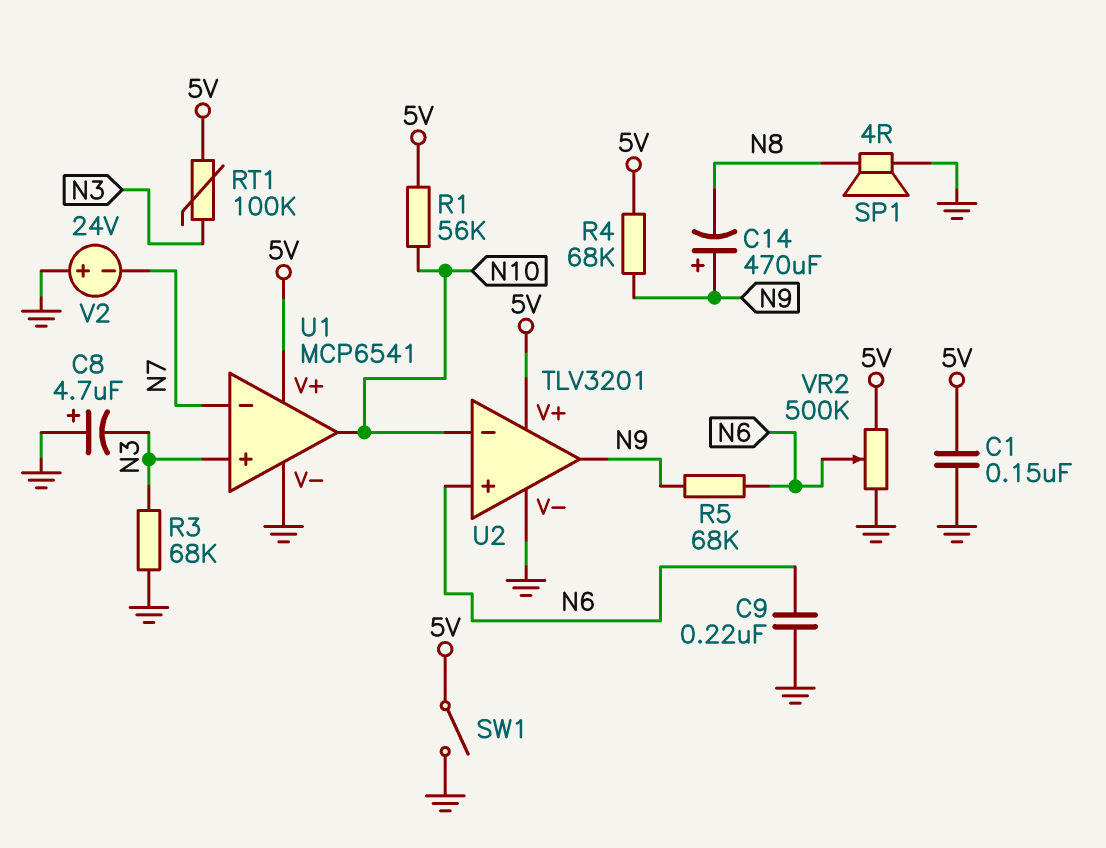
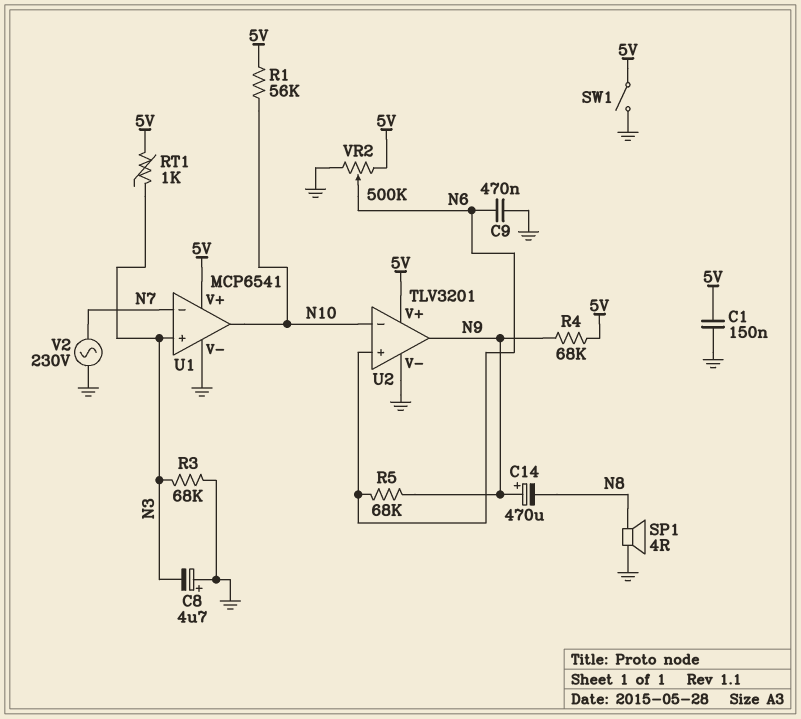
C9: 220nF (GND, N6) -> 470nF (GND, N6)
RT1: 100k (5V, N3) -> 1k (5V, N3)
V2: 24V (plus GND, minus N7) -> AC 230V (GND, N7)

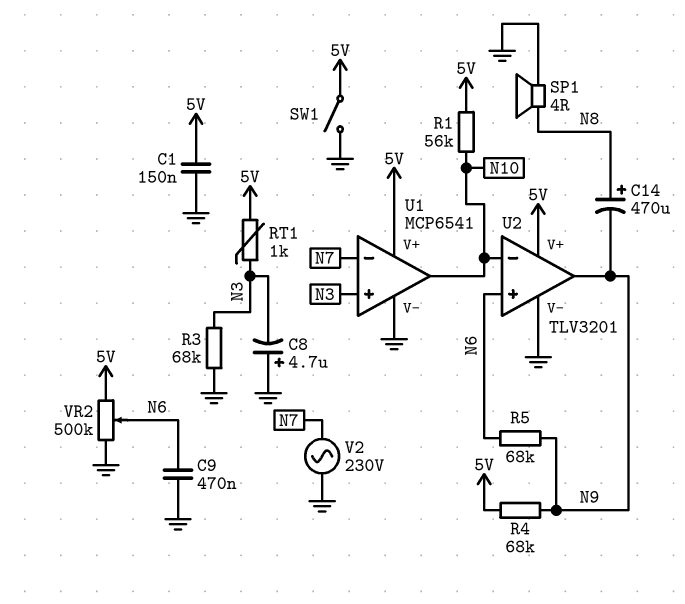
C14: 470uF (plus N9, minus N8) -> 470uF (plus N8, minus N9)

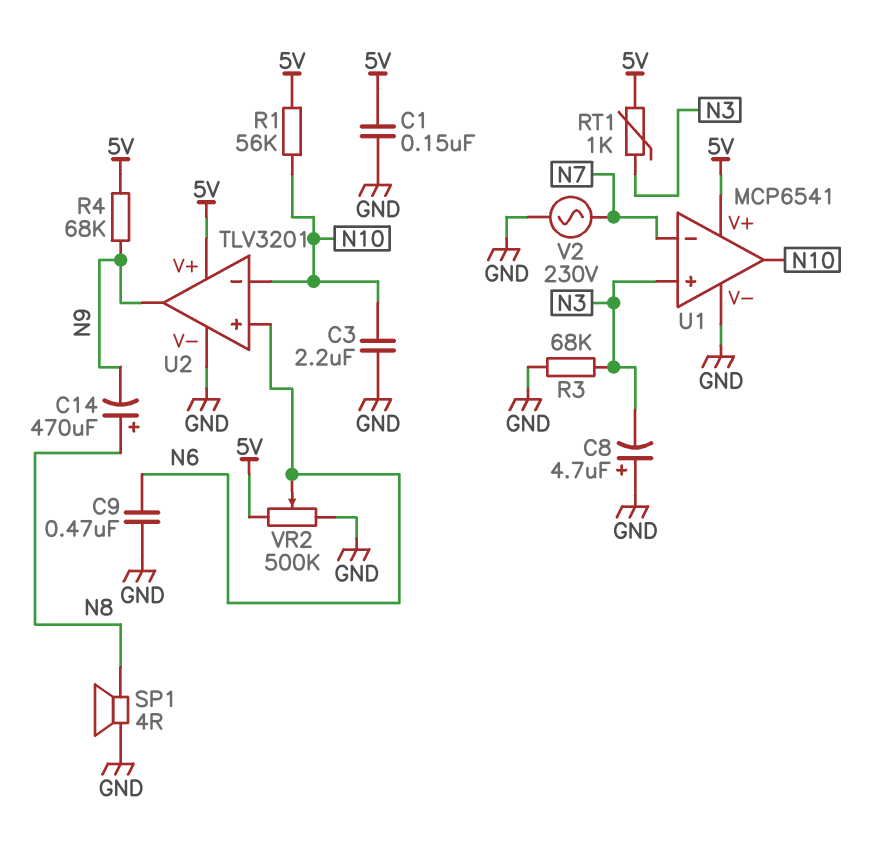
C3: none -> 2.2uF (GND, N10)
R5: 68k (N6, N9) -> none
SW1: switch (5V, GND) -> none

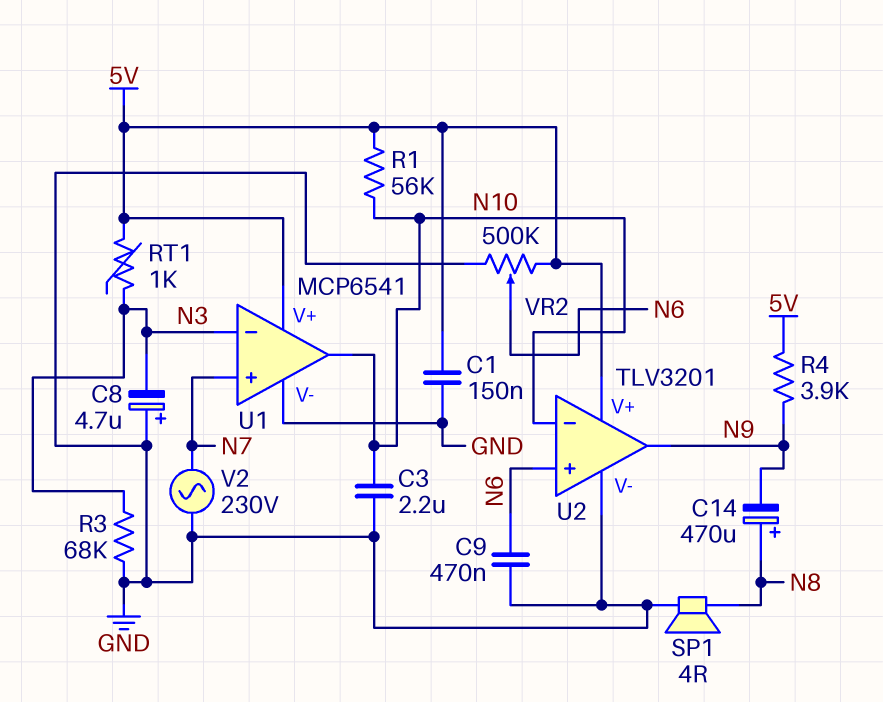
R4: 68k (5V, N9) -> 3.9k (5V, N9)
U1 pin in+: N3 -> N7
U1 pin in-: N7 -> N3

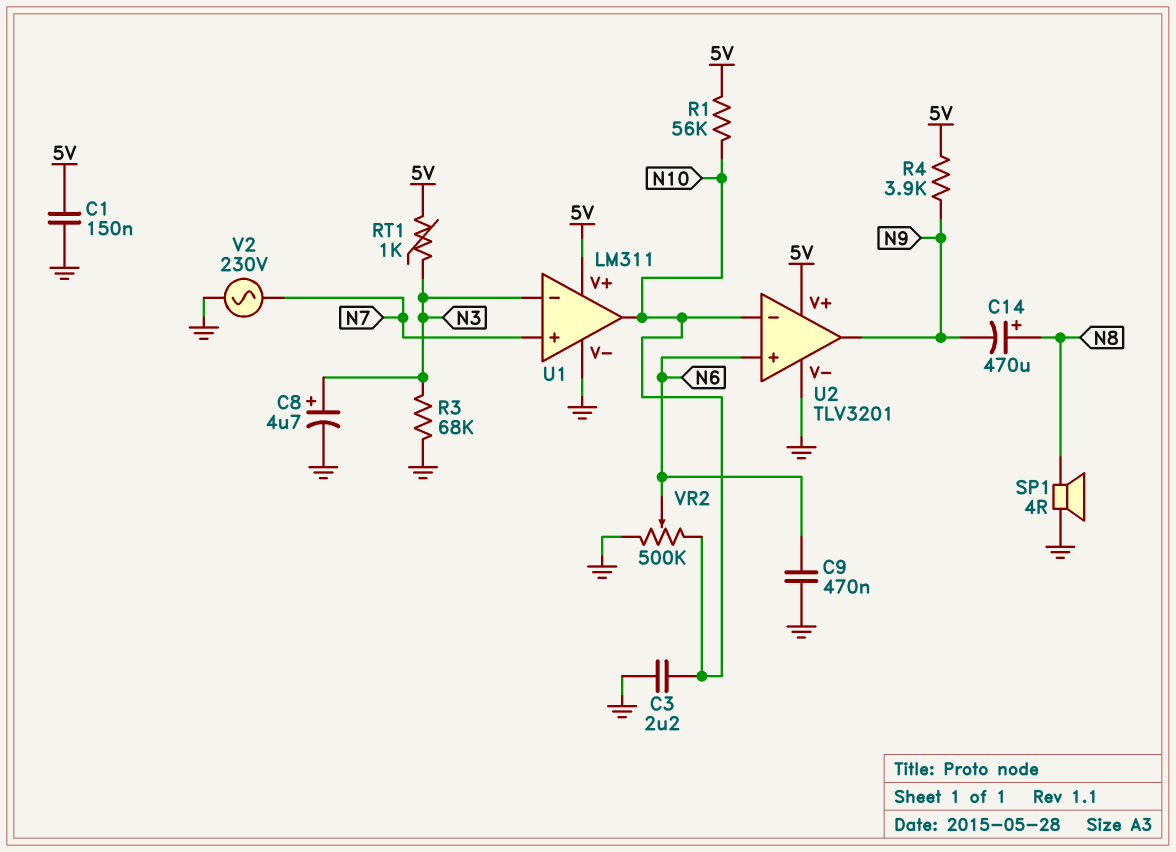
C8: 4.7uF (plus GND, minus N3) -> 4.7uF (plus N3, minus GND)
U1: MCP6541 -> LM311
VR2: 500k (5V, GND, wiper N6) -> 500k (GND, N10, wiper N6)

